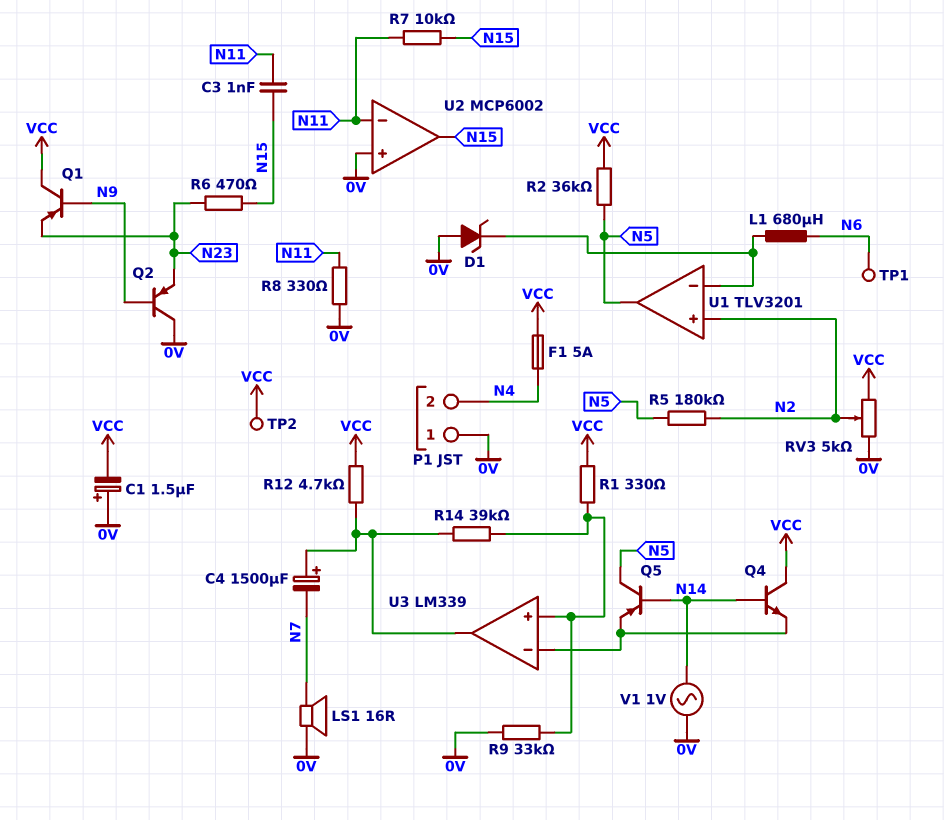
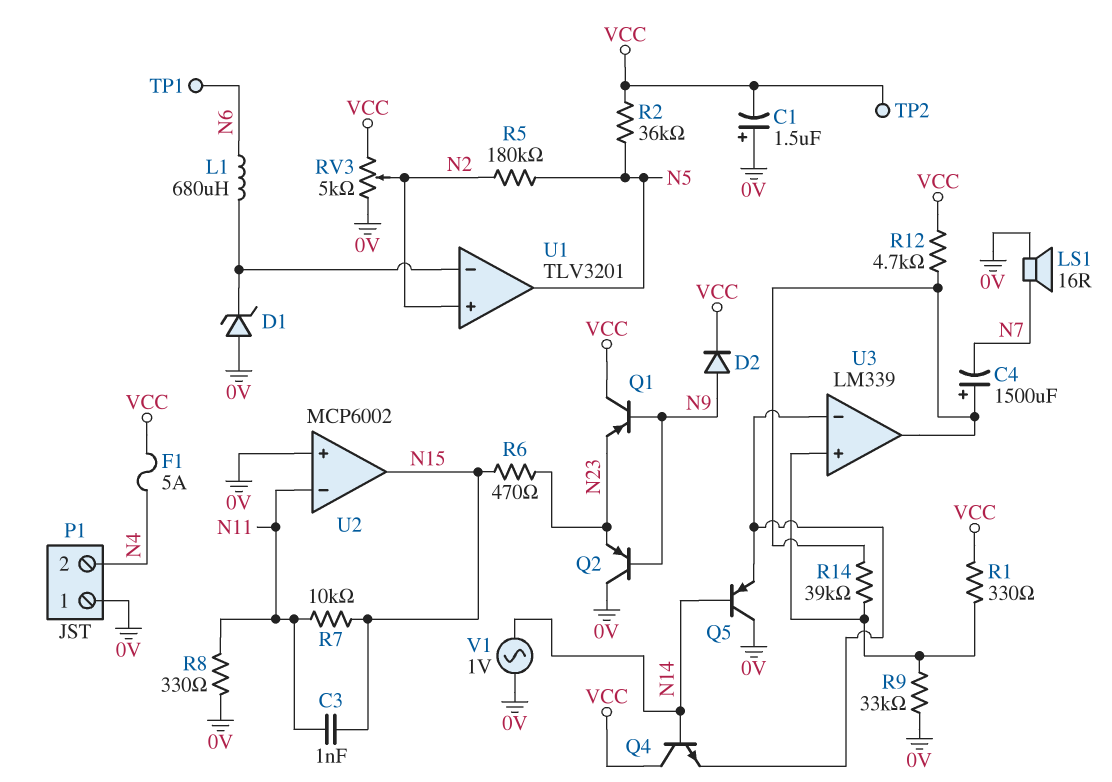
D2: none -> diode (A N9, K VCC)
Q5: PNP (B N14, C N5, E U3/in-) -> PNP (B N14, C 0V, E U3/in-)

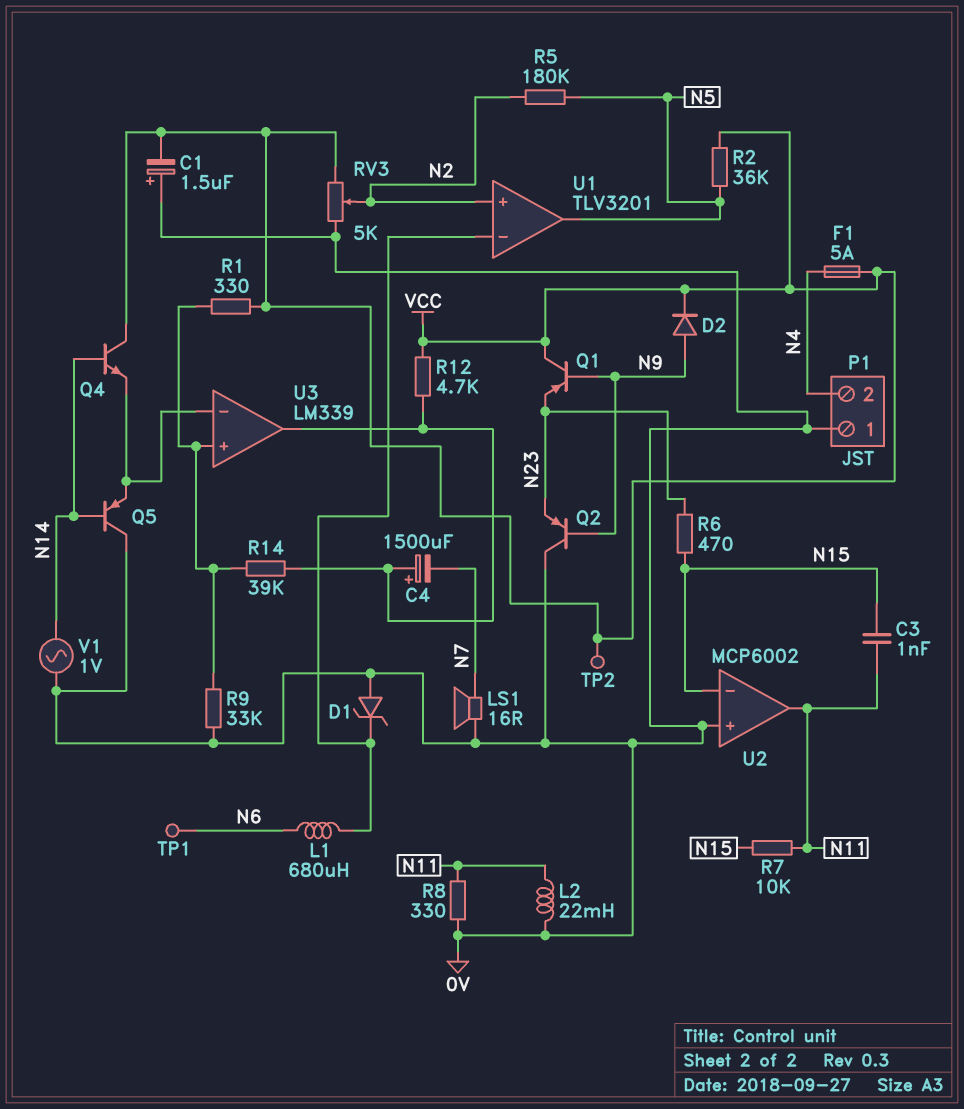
L2: none -> 22mH (0V, N11)
U2 pin in-: N11 -> N15
U2 pin out: N15 -> N11

